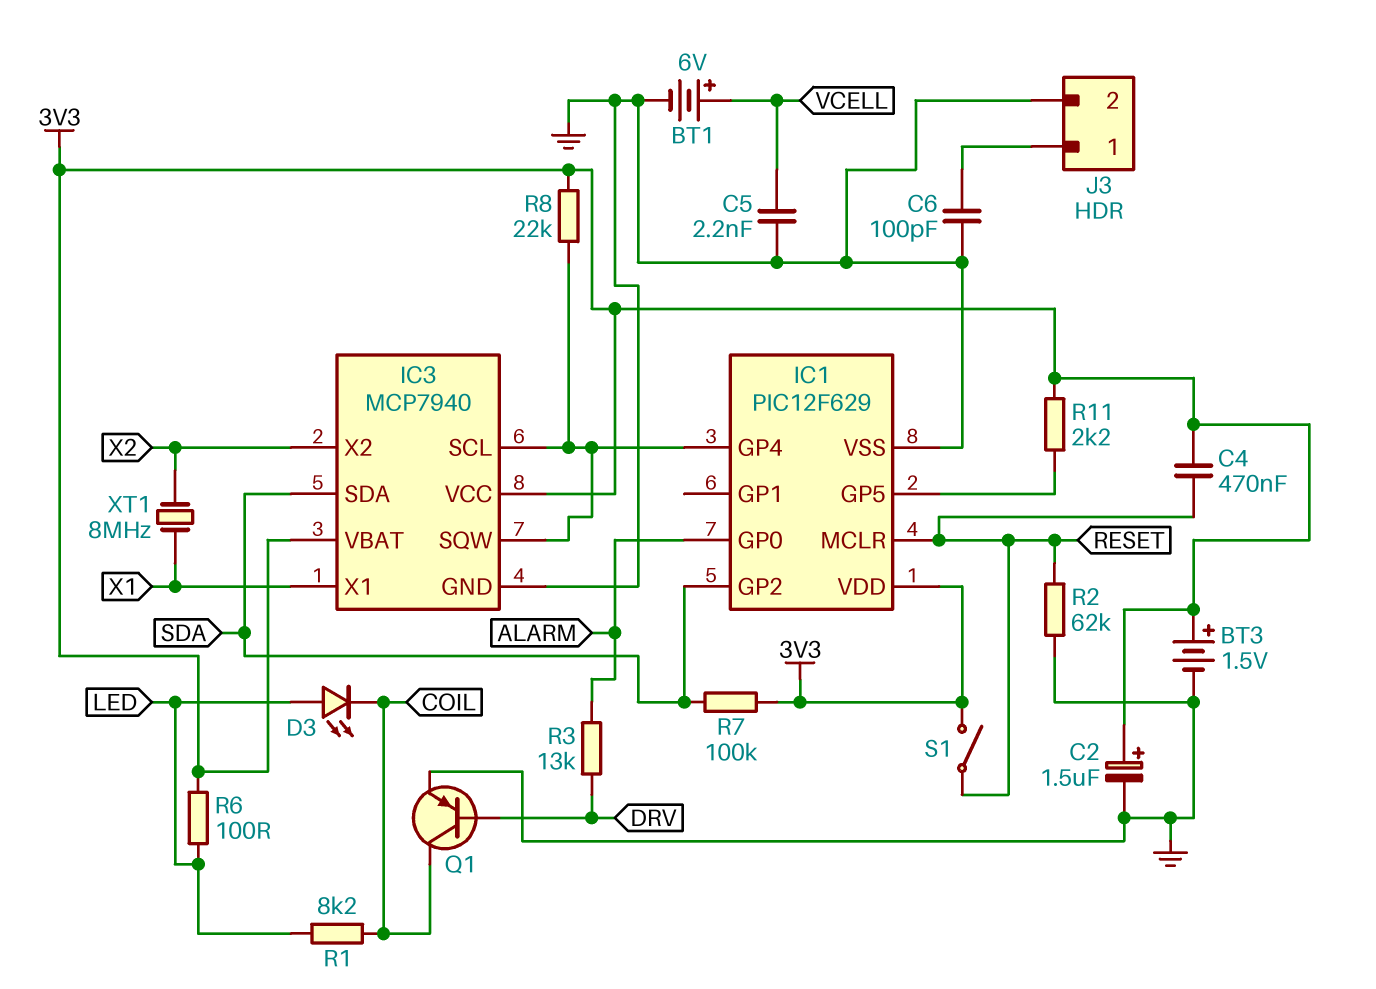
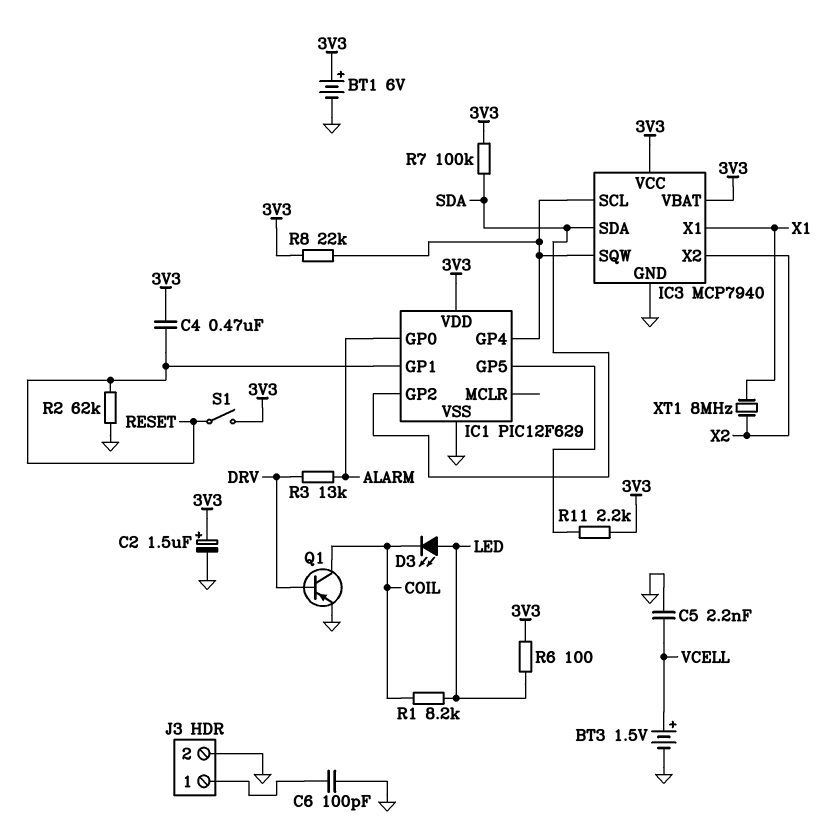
BT1: 6V (plus VCELL, minus GND) -> 6V (plus 3V3, minus GND)
BT3: 1.5V (plus 3V3, minus GND) -> 1.5V (plus VCELL, minus GND)
IC1 pin GP1: none -> RESET
IC1 pin MCLR: RESET -> none

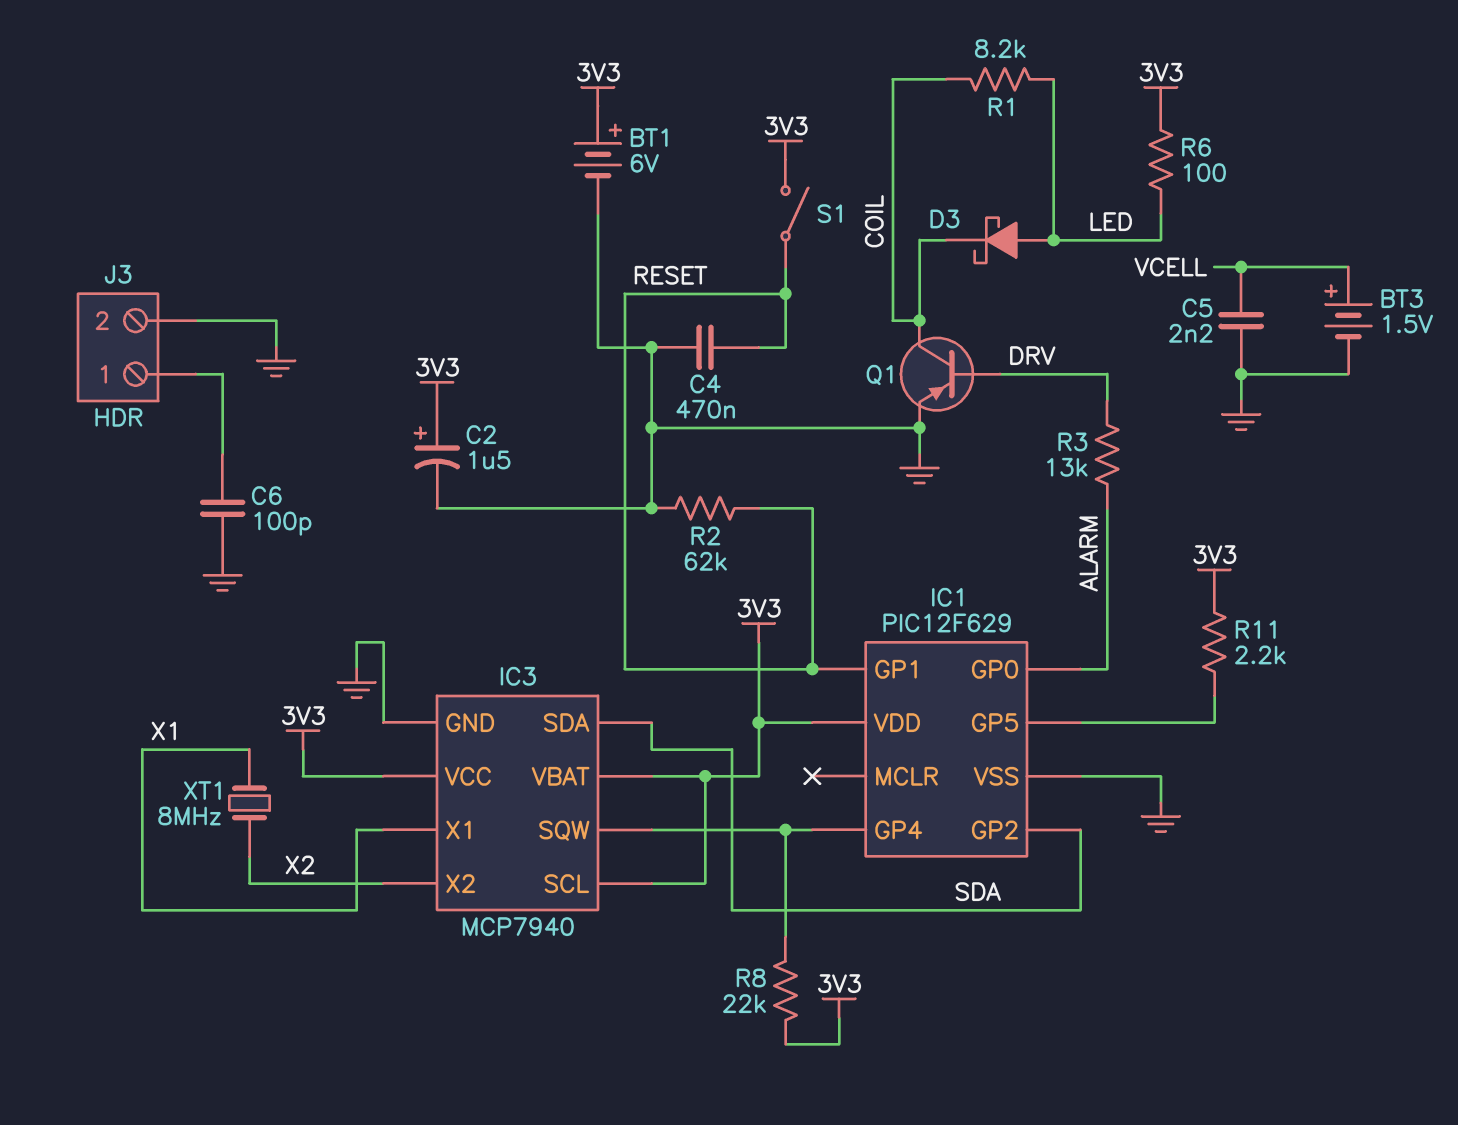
C4: 470nF (3V3, RESET) -> 470nF (GND, RESET)
D3: LED (A LED, K COIL) -> schottky (A LED, K COIL)
IC3 pin SCL: IC1/GP4 -> 3V3
R7: 100k (3V3, SDA) -> none

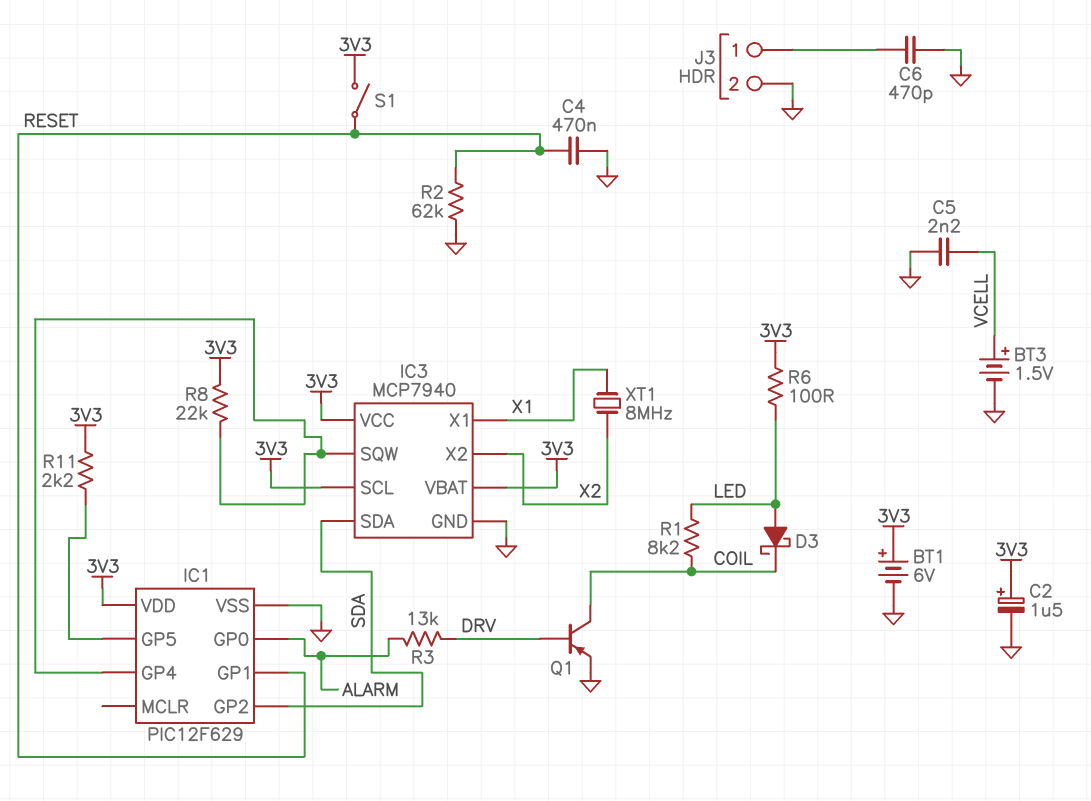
C6: 100pF (GND, J3/1) -> 470pF (GND, J3/1)

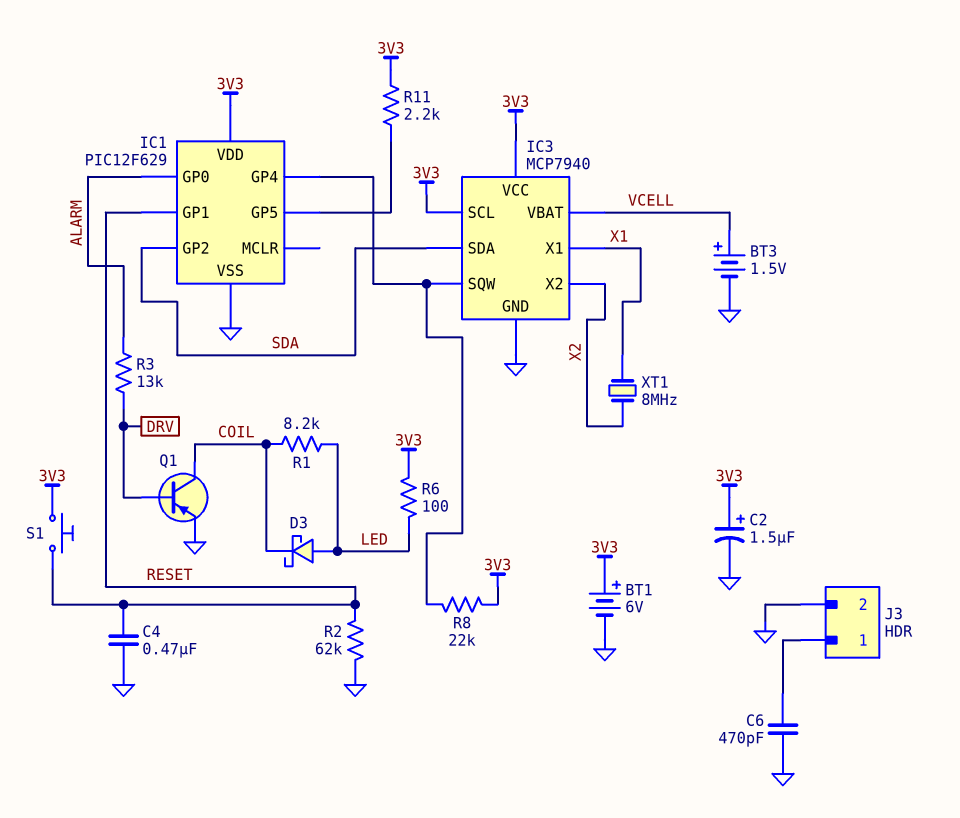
C5: 2.2nF (GND, VCELL) -> none
IC3 pin VBAT: 3V3 -> VCELL
S1: switch (3V3, RESET) -> button (3V3, RESET)

